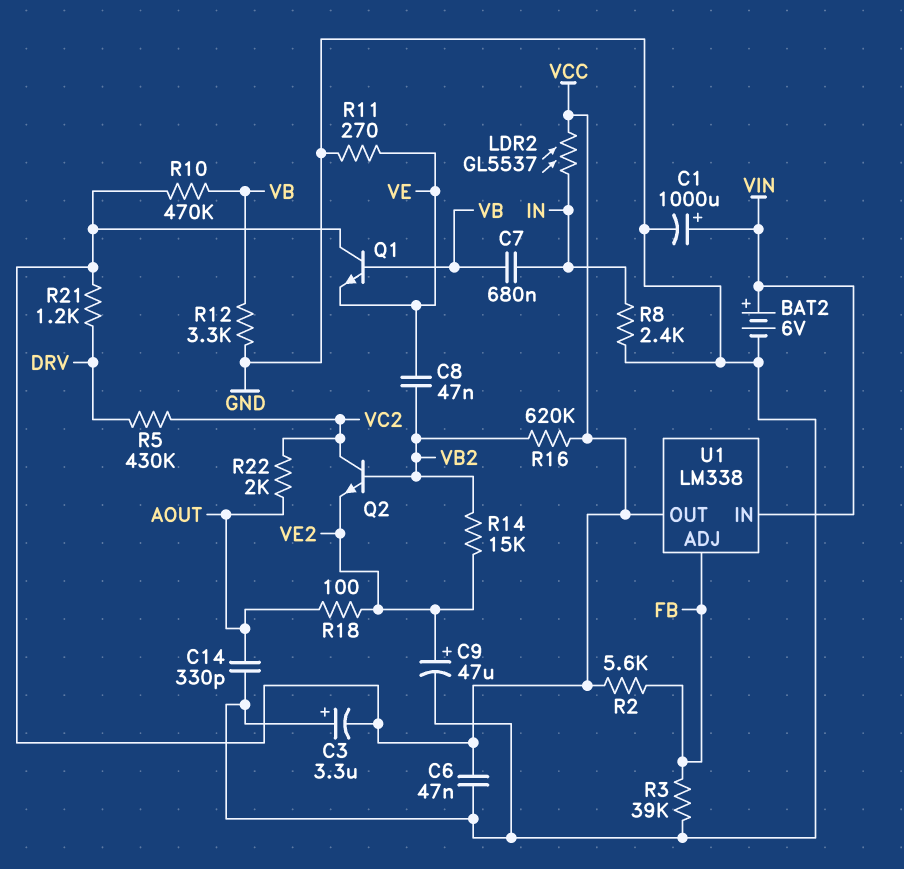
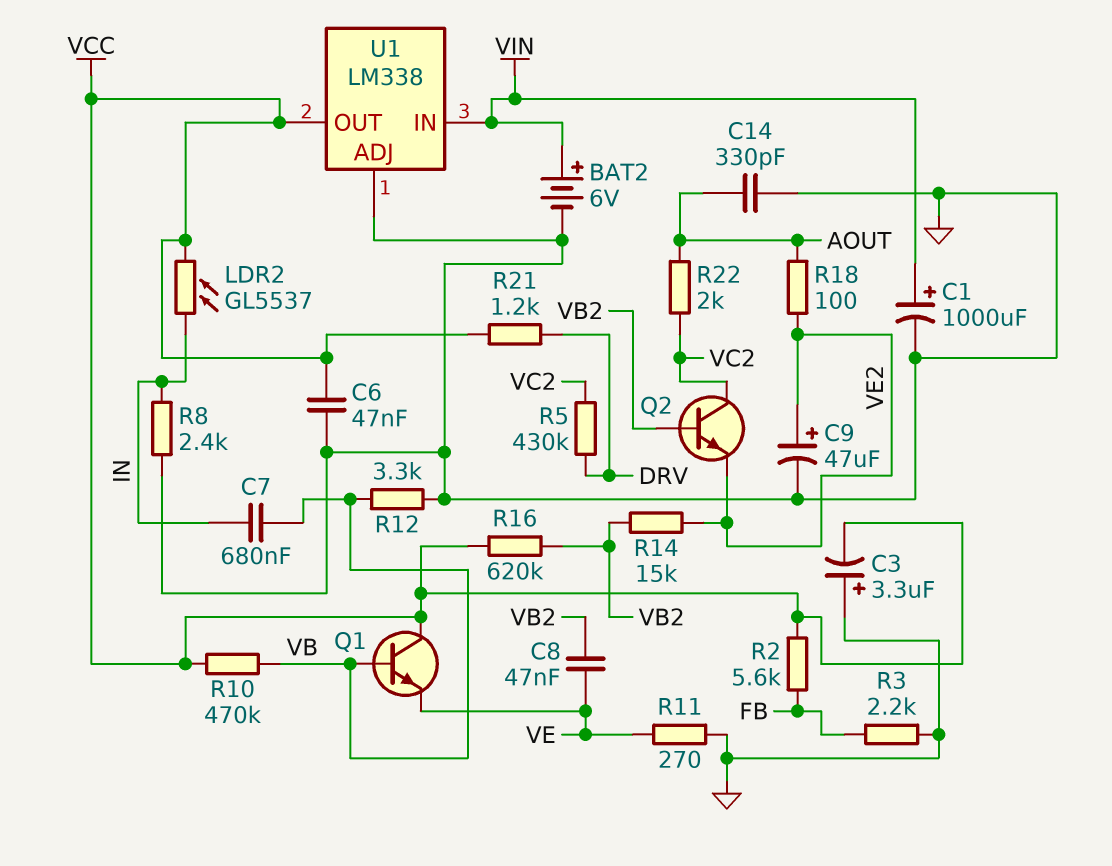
R3: 39k (FB, GND) -> 2.2k (FB, GND)
U1 pin ADJ: FB -> GND

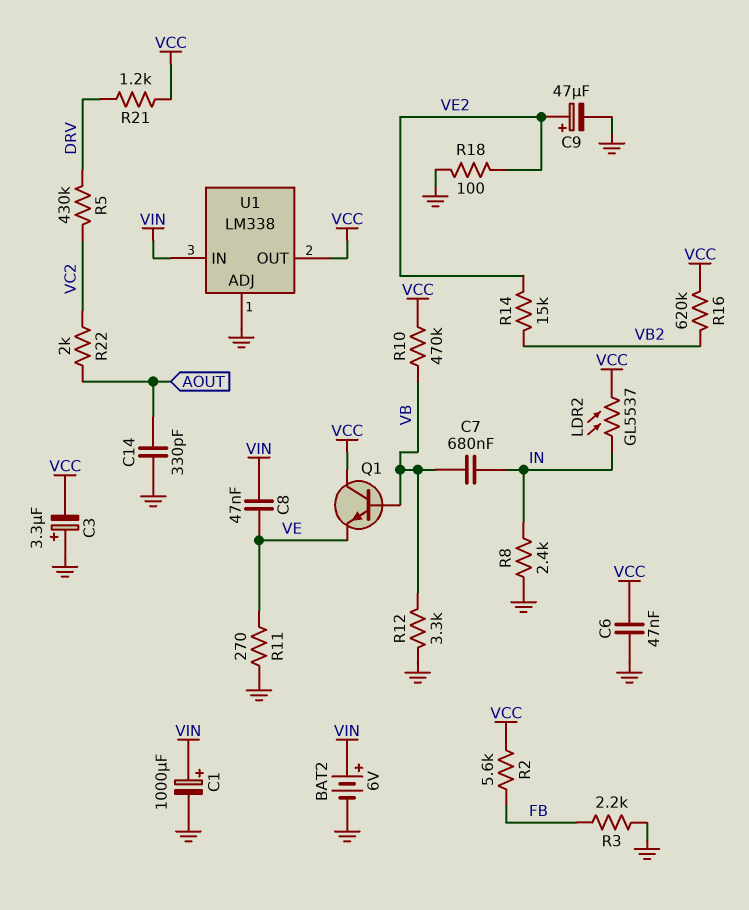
C8: 47nF (VB2, VE) -> 47nF (VE, VIN)
Q2: NPN (B VB2, C VC2, E VE2) -> none
R18: 100 (AOUT, VE2) -> 100 (GND, VE2)

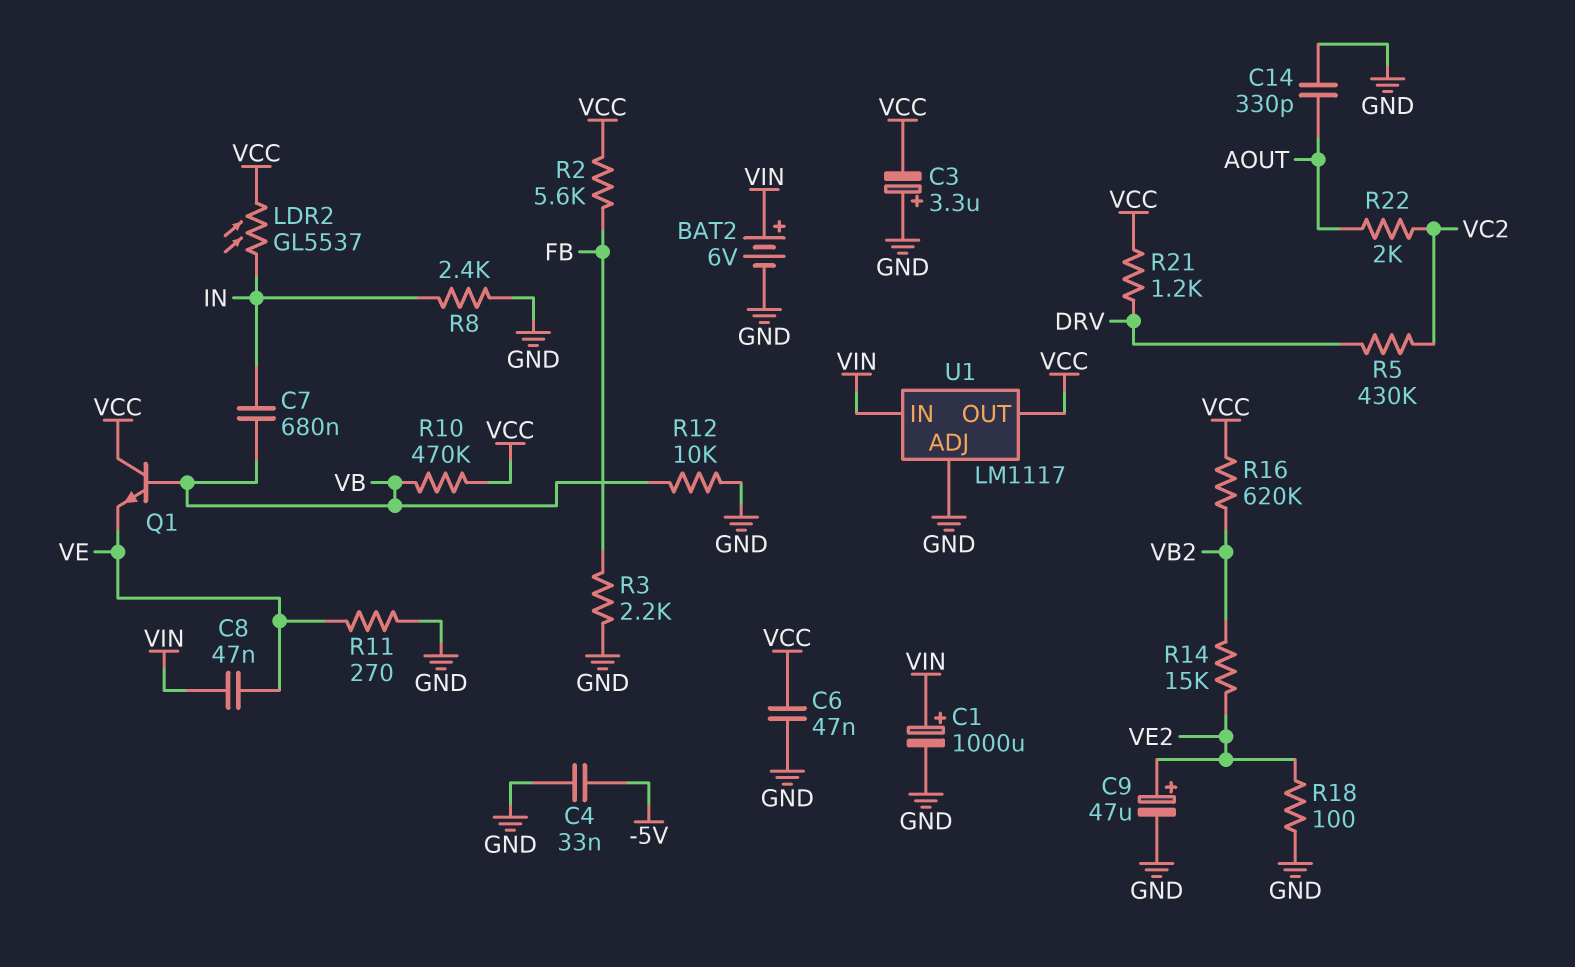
C4: none -> 33nF (-5V, GND)
R12: 3.3k (GND, VB) -> 10k (GND, VB)
U1: LM338 -> LM1117

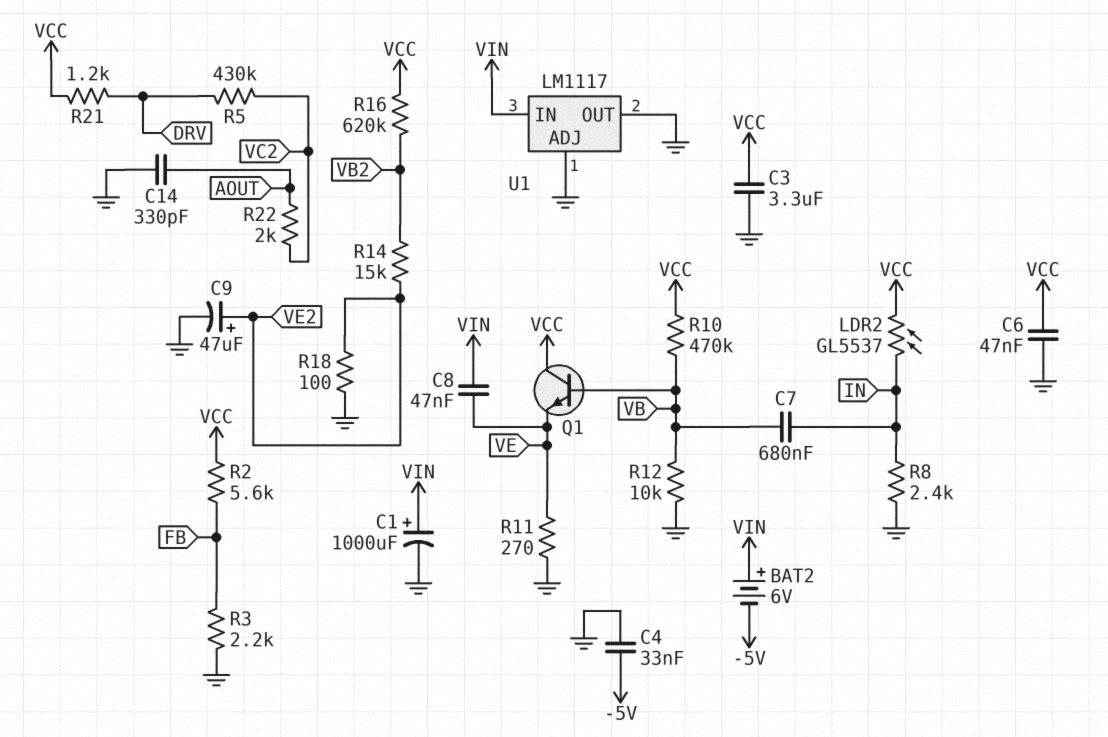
BAT2: 6V (plus VIN, minus GND) -> 6V (plus VIN, minus -5V)
C3: 3.3uF (plus GND, minus VCC) -> 3.3uF (GND, VCC)
U1 pin OUT: VCC -> GND

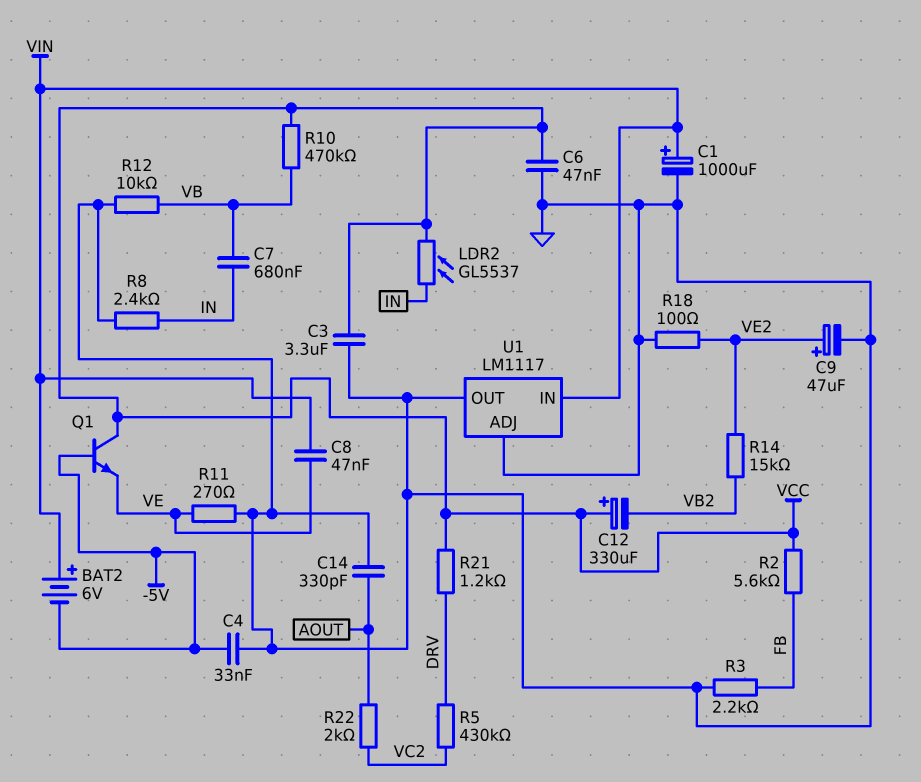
C12: none -> 330uF (plus VCC, minus VB2)
Q1: NPN (B VB, C VCC, E VE) -> NPN (B -5V, C VCC, E VE)
R16: 620k (VB2, VCC) -> none

